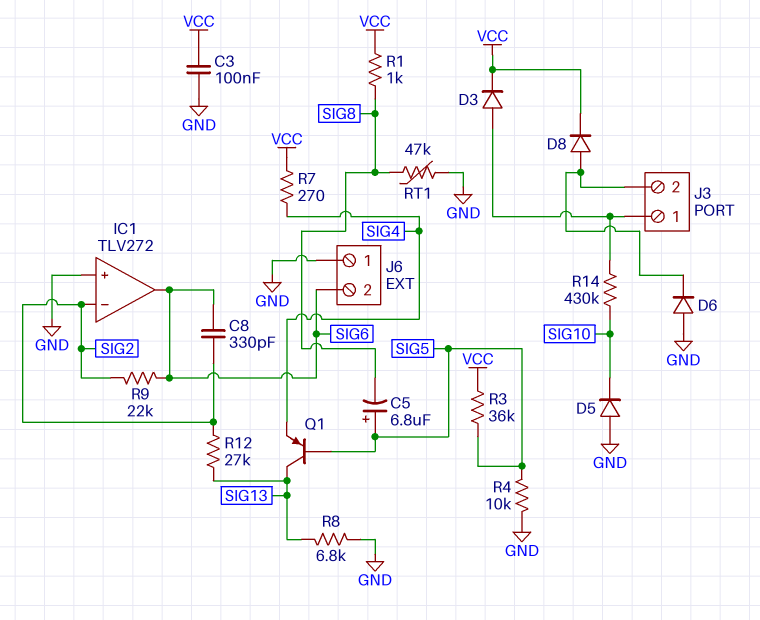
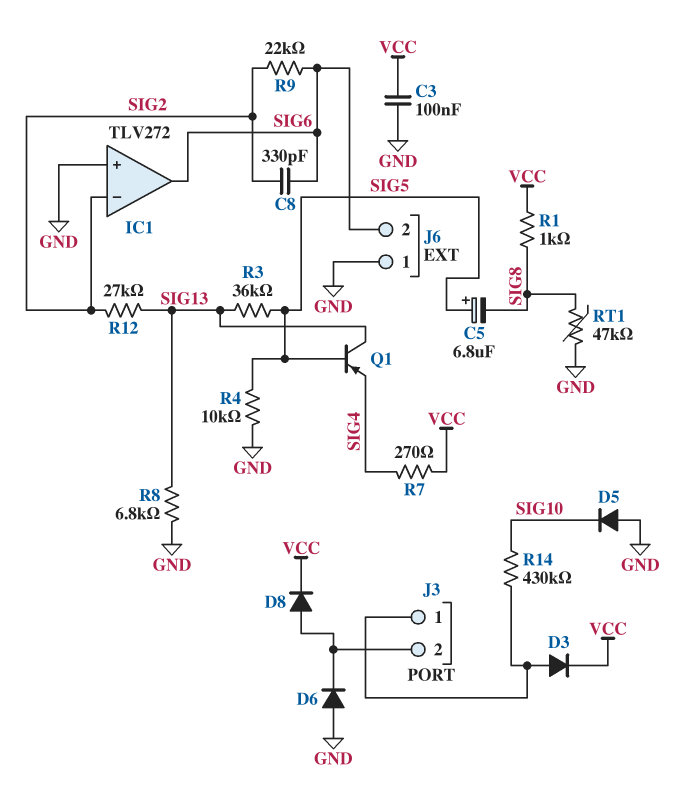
R3: 36k (SIG5, VCC) -> 36k (SIG5, SIG13)

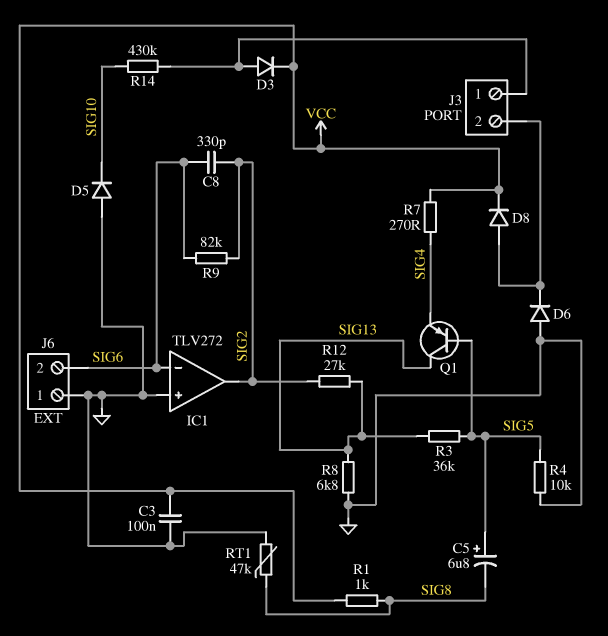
IC1 pin in-: SIG2 -> SIG6
IC1 pin out: SIG6 -> SIG2
R9: 22k (SIG2, SIG6) -> 82k (SIG2, SIG6)

